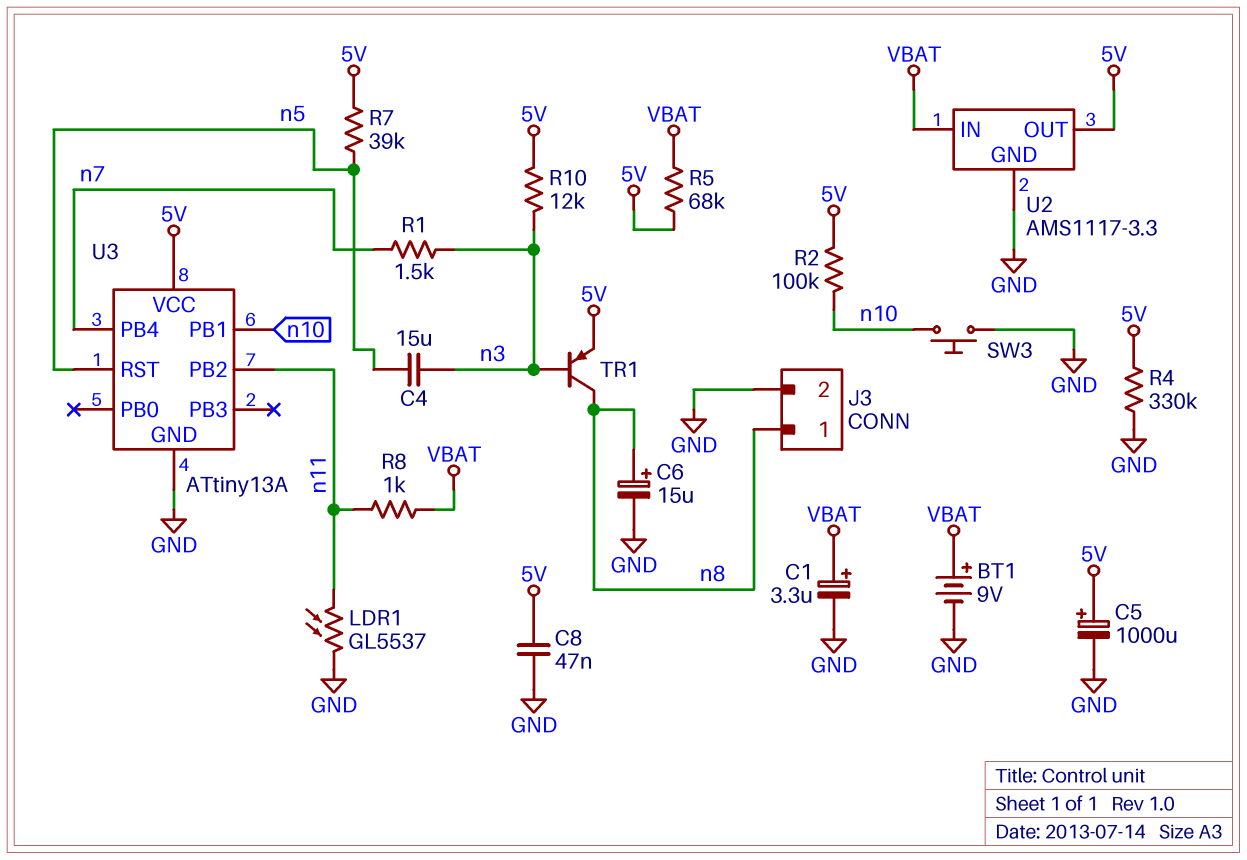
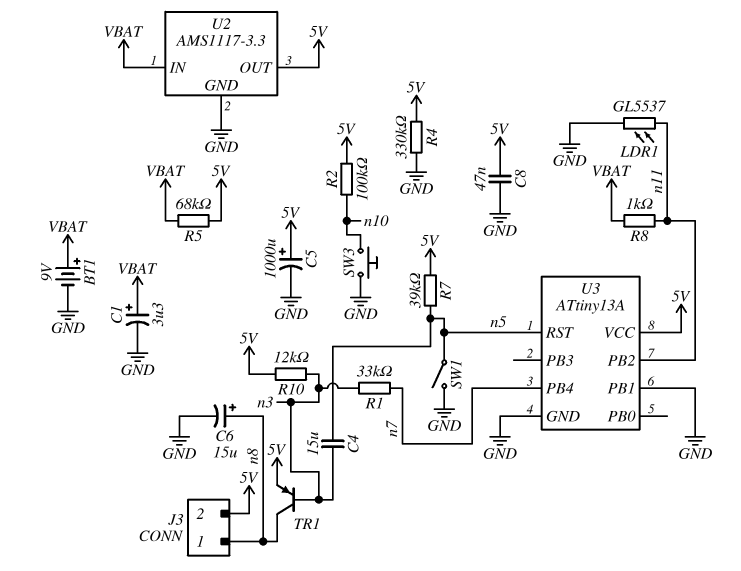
J3 pin 2: GND -> 5V
R1: 1.5k (n3, n7) -> 33k (n3, n7)
SW1: none -> switch (GND, n5)
U3 pin PB1: n10 -> GND

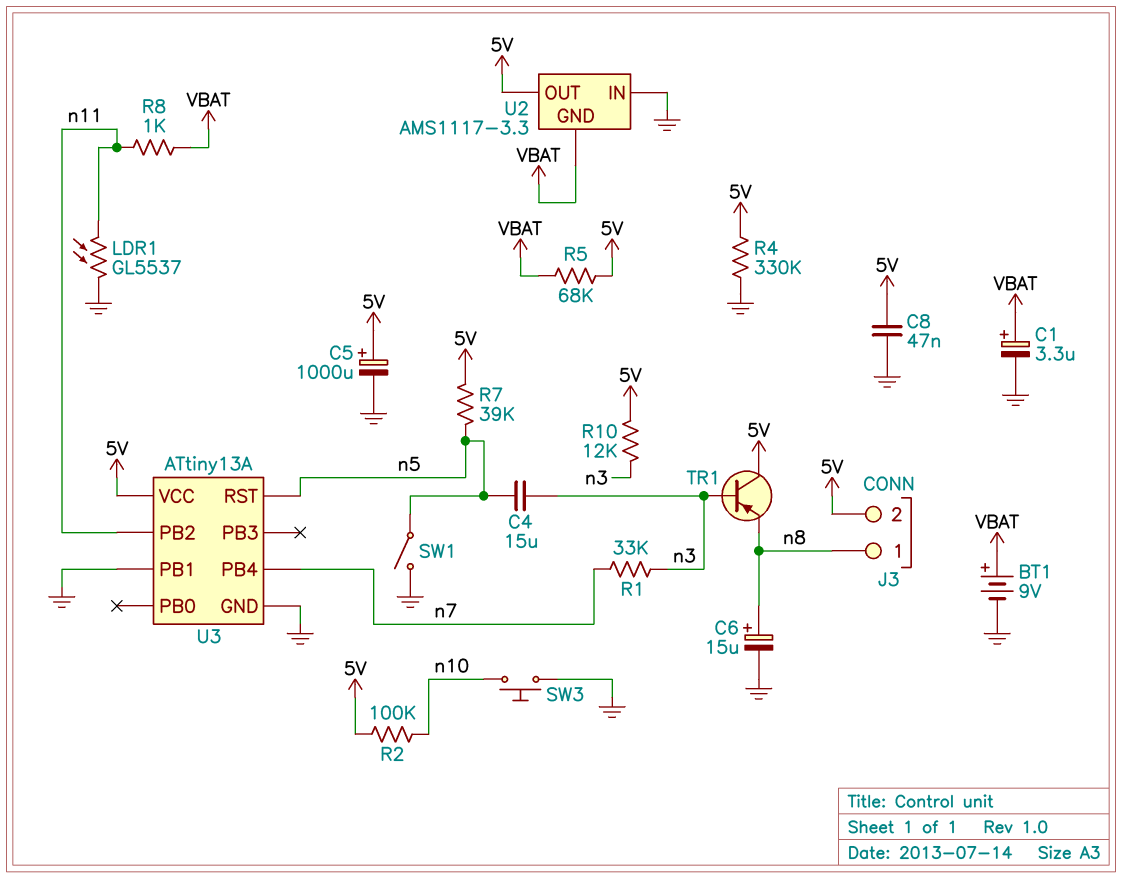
TR1: PNP (B n3, C n8, E 5V) -> PNP (B n3, C 5V, E n8)
U2 pin GND: GND -> VBAT
U2 pin IN: VBAT -> GND

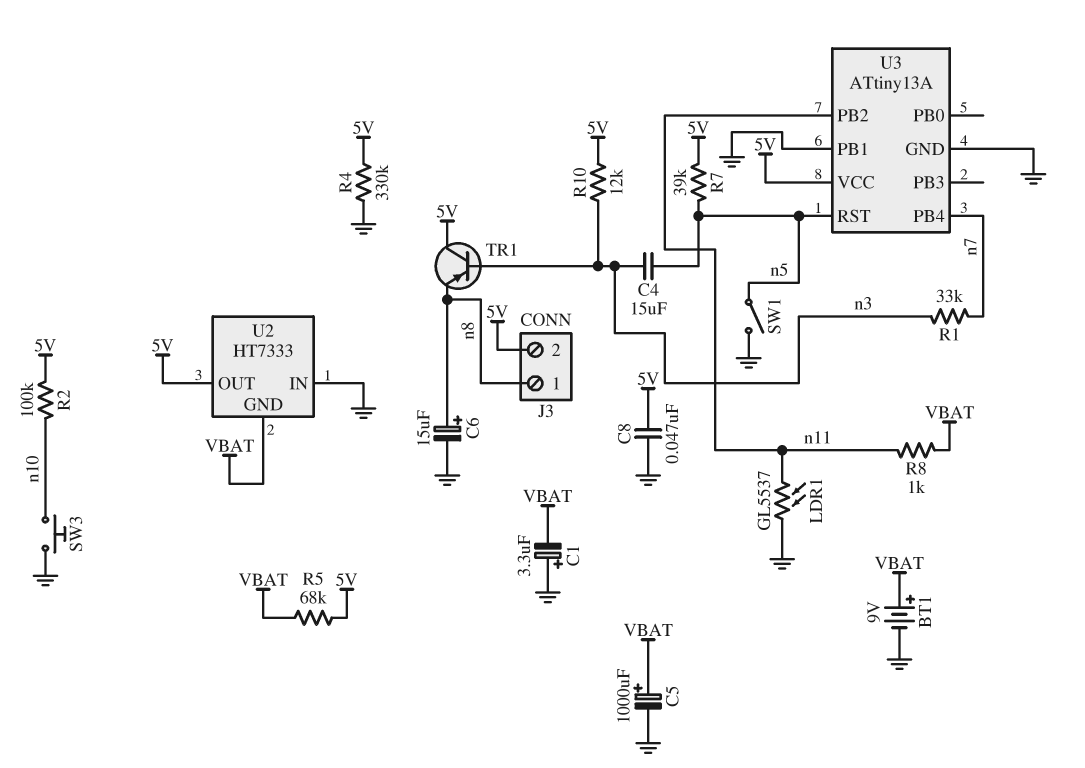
C1: 3.3uF (plus VBAT, minus GND) -> 3.3uF (plus GND, minus VBAT)
C5: 1000uF (plus 5V, minus GND) -> 1000uF (plus VBAT, minus GND)
U2: AMS1117-3.3 -> HT7333

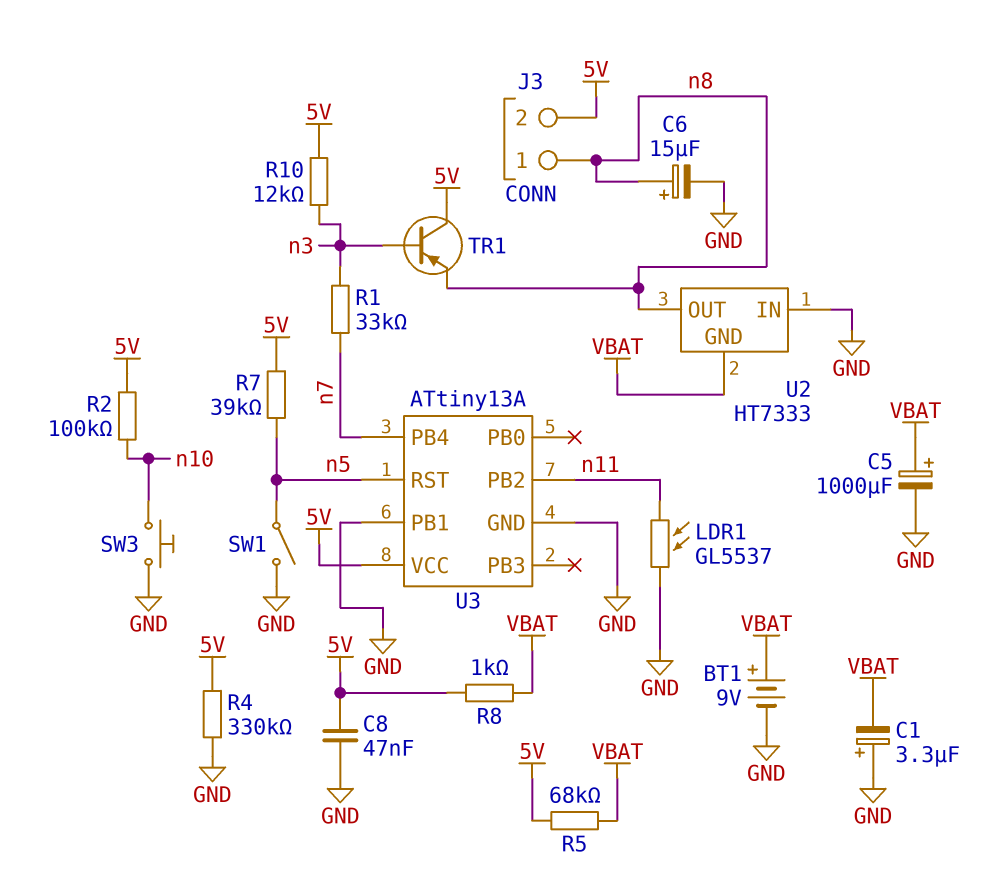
C4: 15uF (n3, n5) -> none
R8: 1k (VBAT, n11) -> 1k (5V, VBAT)
U2 pin OUT: 5V -> n8

